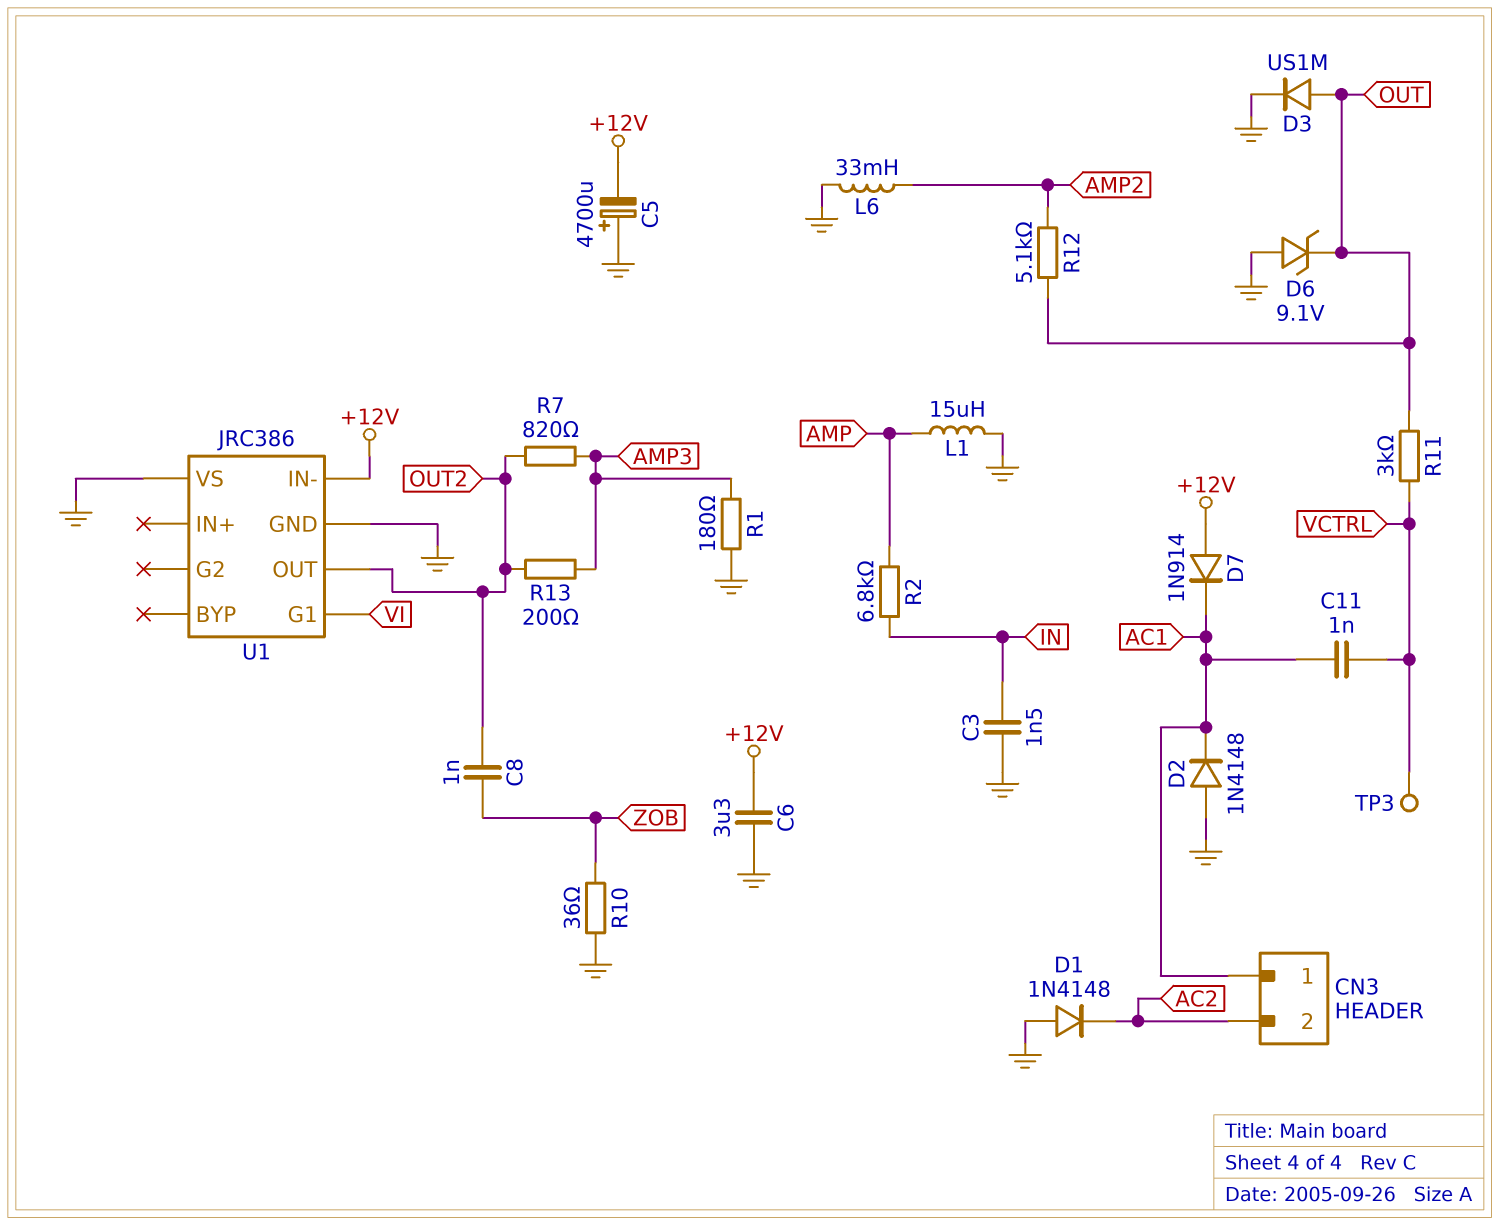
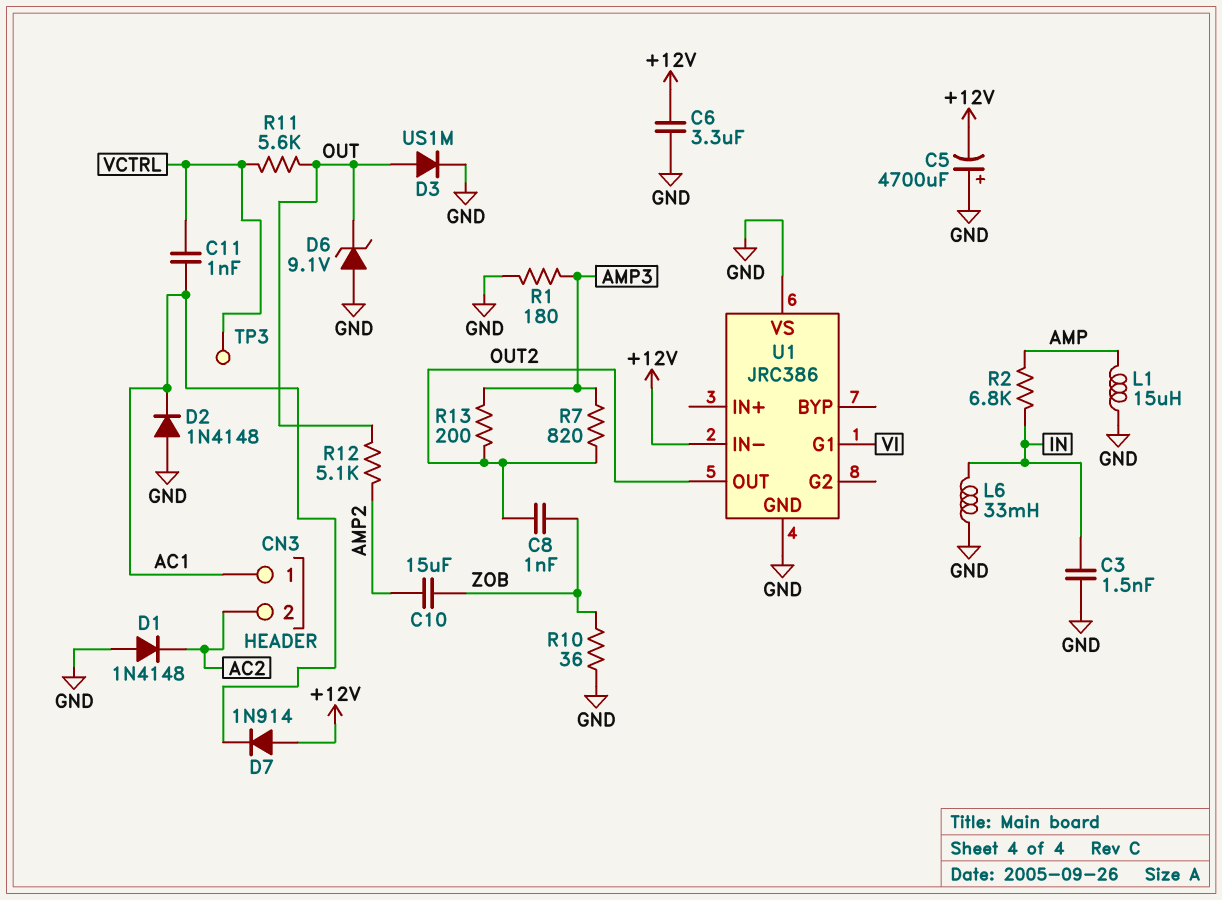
C10: none -> 15uF (AMP2, ZOB)
L6: 33mH (AMP2, GND) -> 33mH (GND, IN)
R11: 3k (OUT, VCTRL) -> 5.6k (OUT, VCTRL)

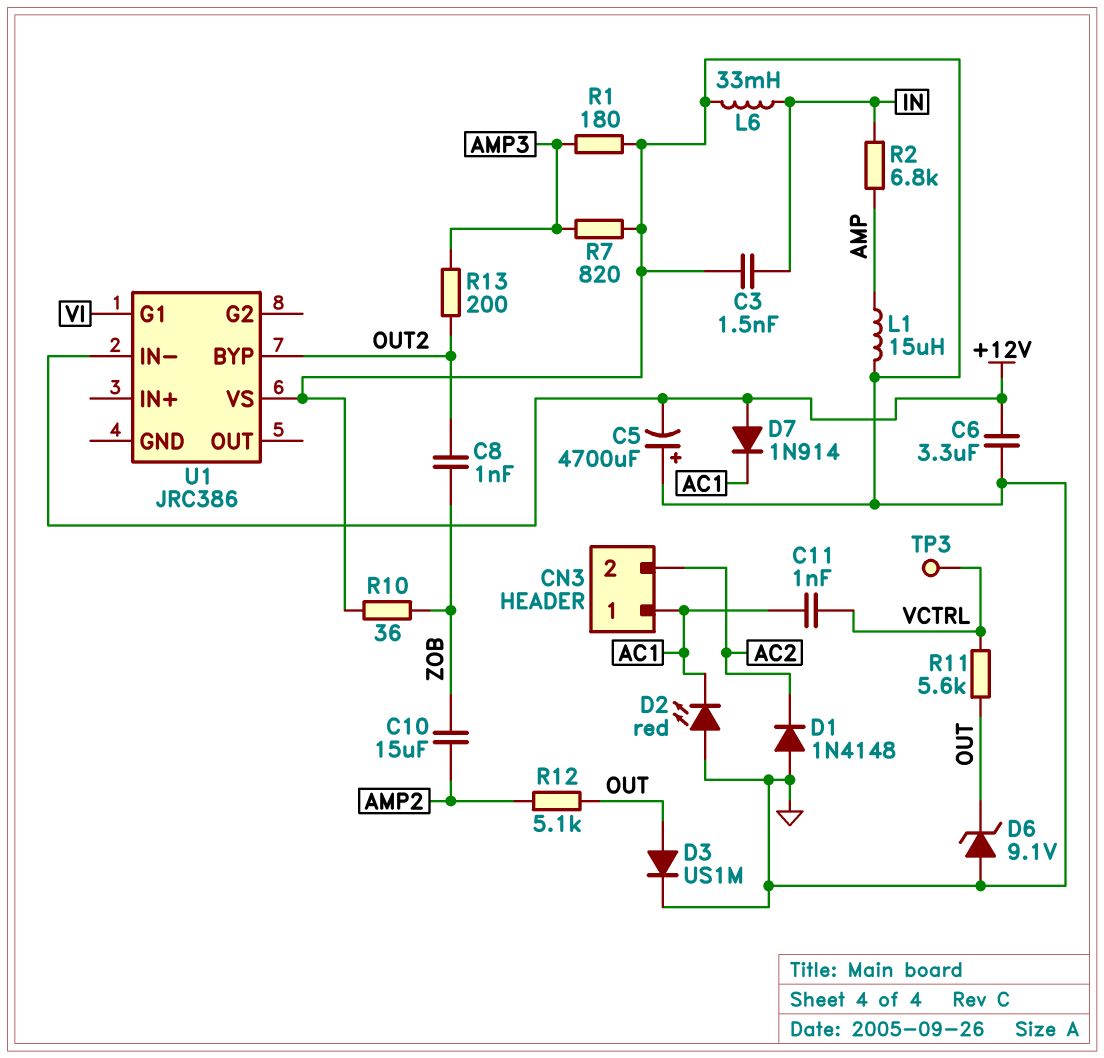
D2: diode 1N4148 (A GND, K AC1) -> LED red (A GND, K AC1)
R7: 820 (AMP3, OUT2) -> 820 (AMP3, GND)
U1 pin BYP: none -> OUT2
U1 pin GND: GND -> none
U1 pin OUT: OUT2 -> none

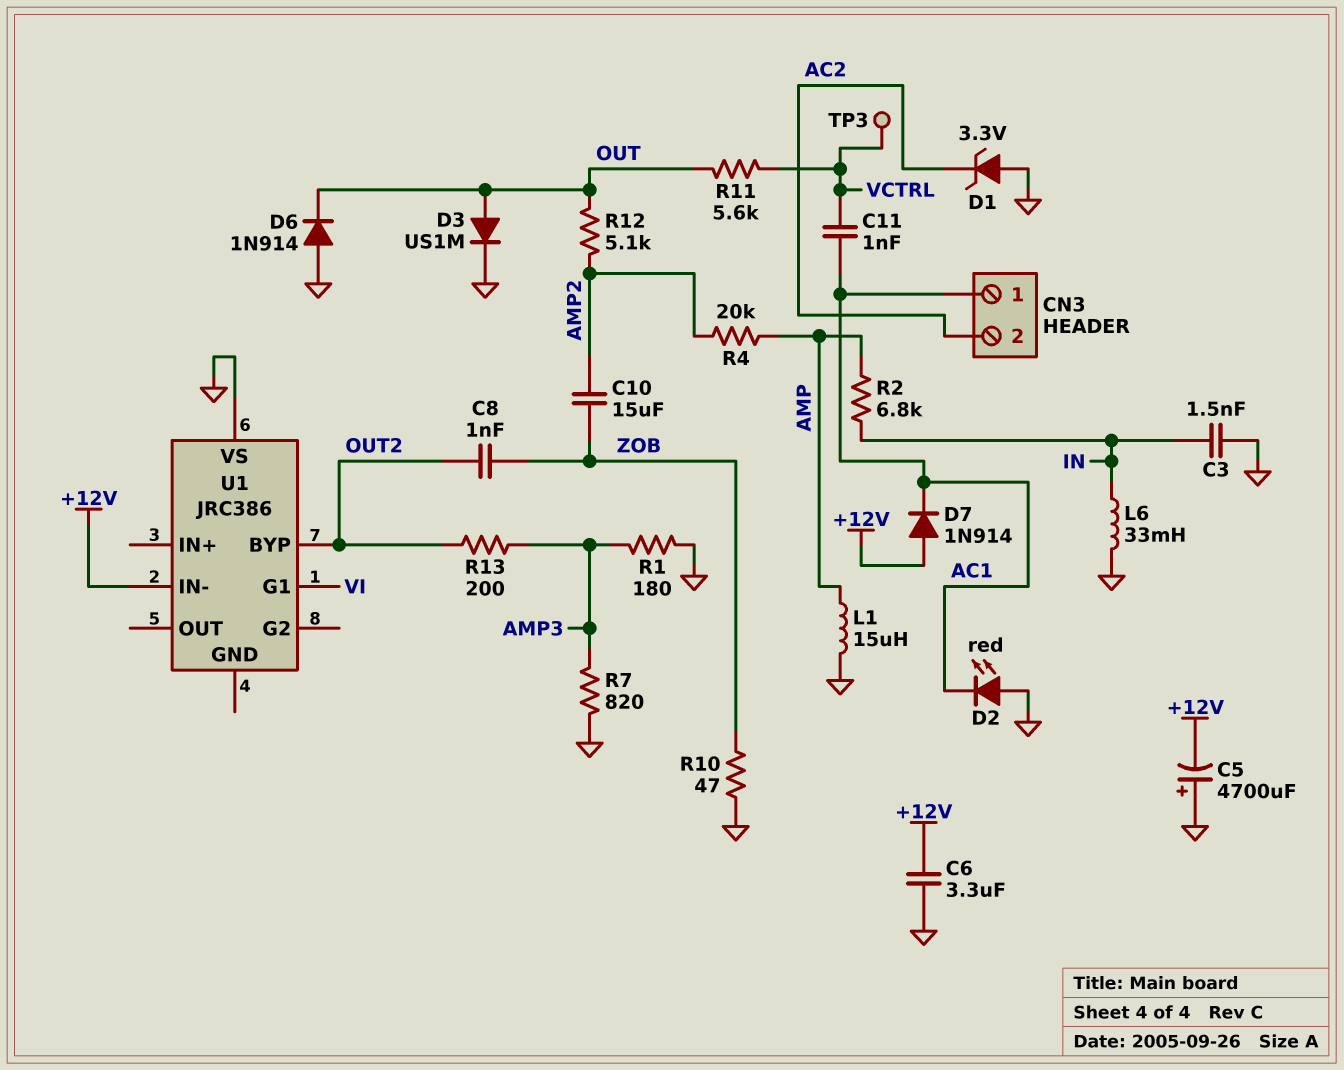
D1: diode 1N4148 (A GND, K AC2) -> zener 3.3V (A GND, K AC2)
D6: zener 9.1V (A GND, K OUT) -> diode 1N914 (A GND, K OUT)
R4: none -> 20k (AMP, AMP2)
R10: 36 (GND, ZOB) -> 47 (GND, ZOB)

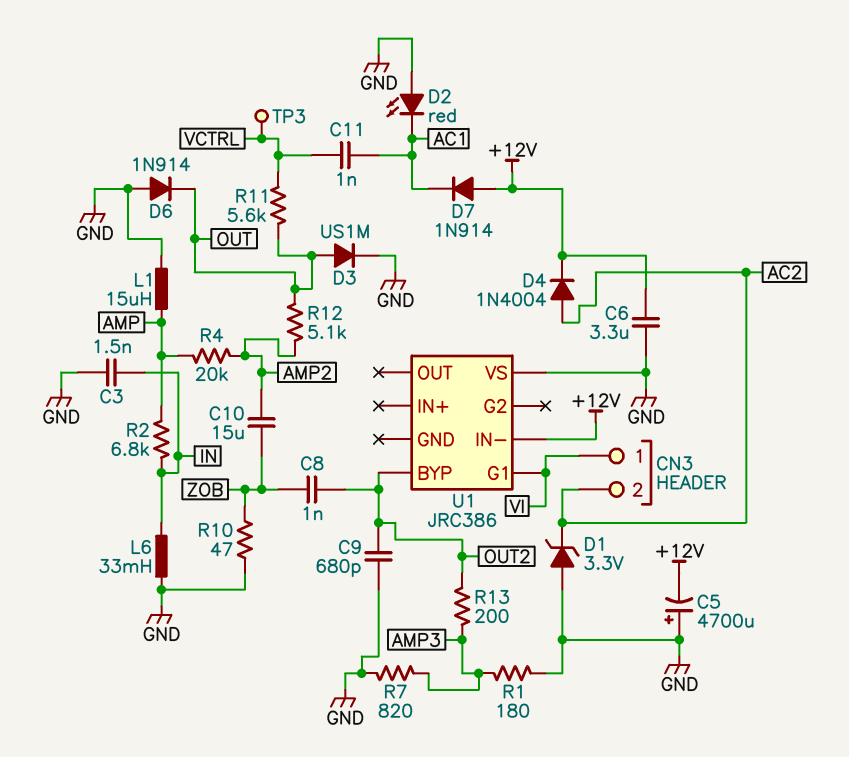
C9: none -> 680pF (GND, OUT2)
CN3 pin 1: AC1 -> VI
D4: none -> diode 1N4004 (A AC2, K +12V)

